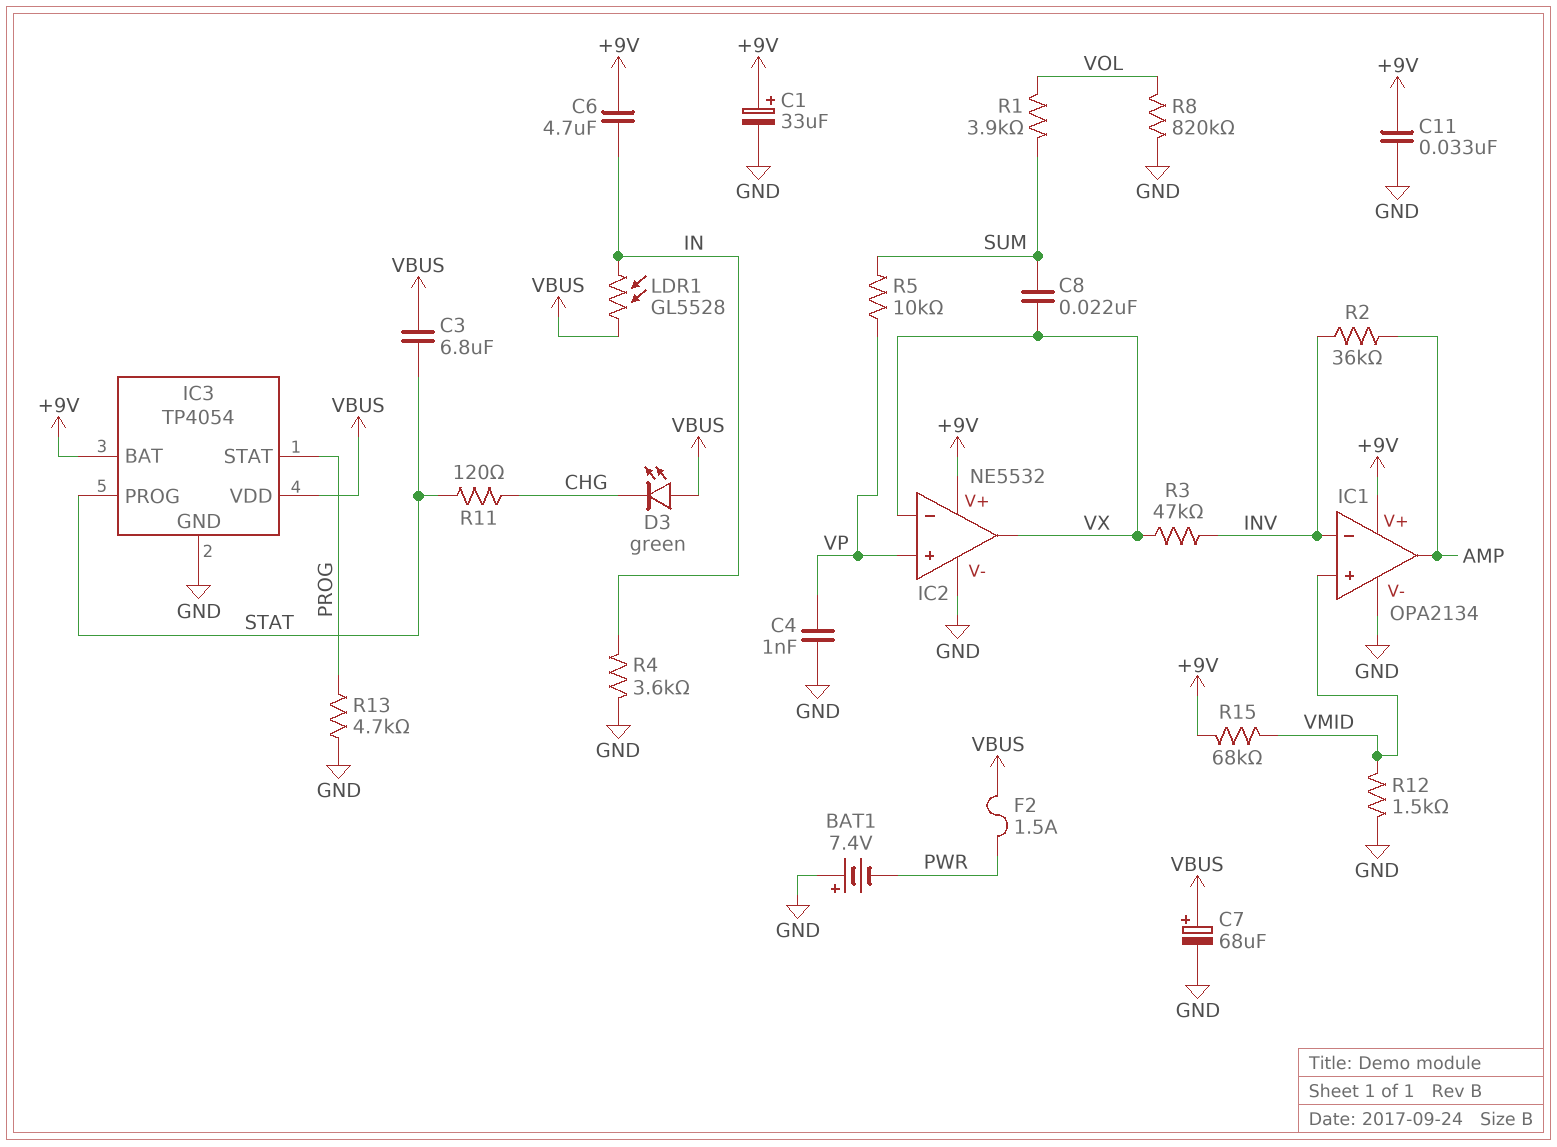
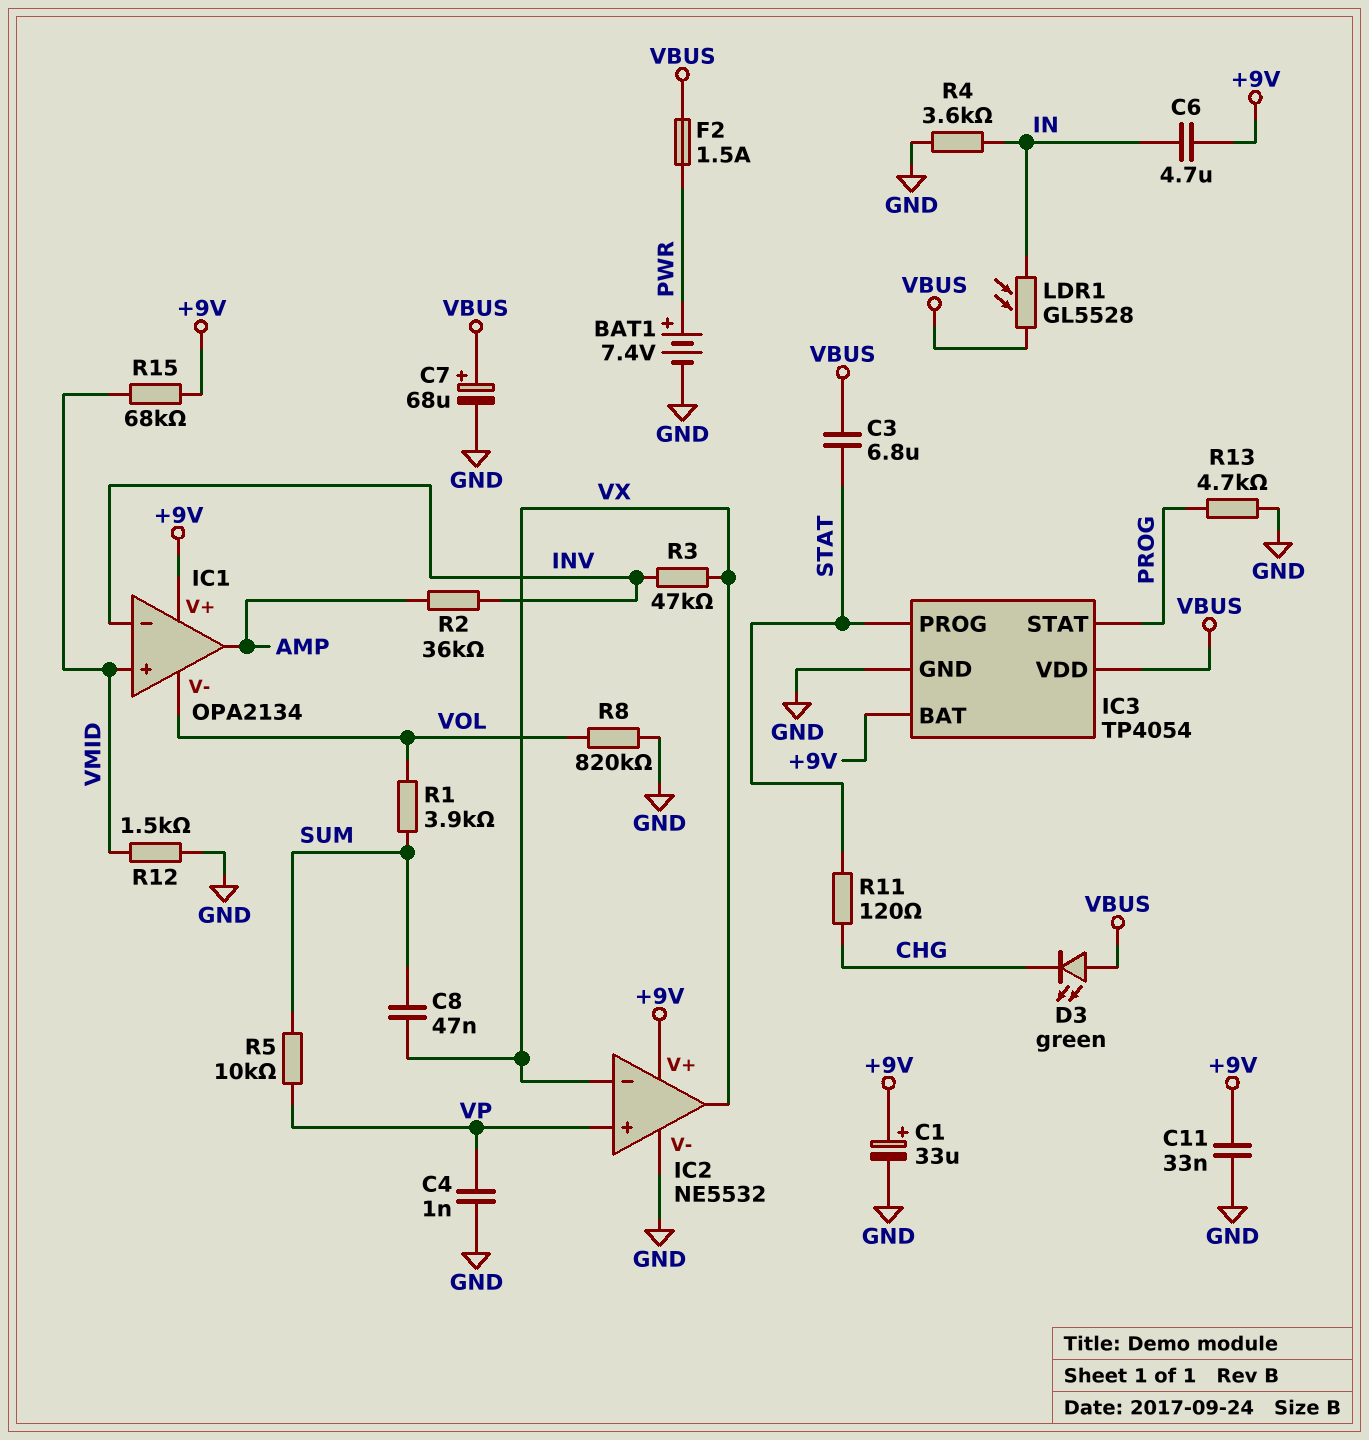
BAT1: 7.4V (plus GND, minus PWR) -> 7.4V (plus PWR, minus GND)
C8: 22nF (SUM, VX) -> 47nF (SUM, VX)
IC1 pin V-: GND -> VOL

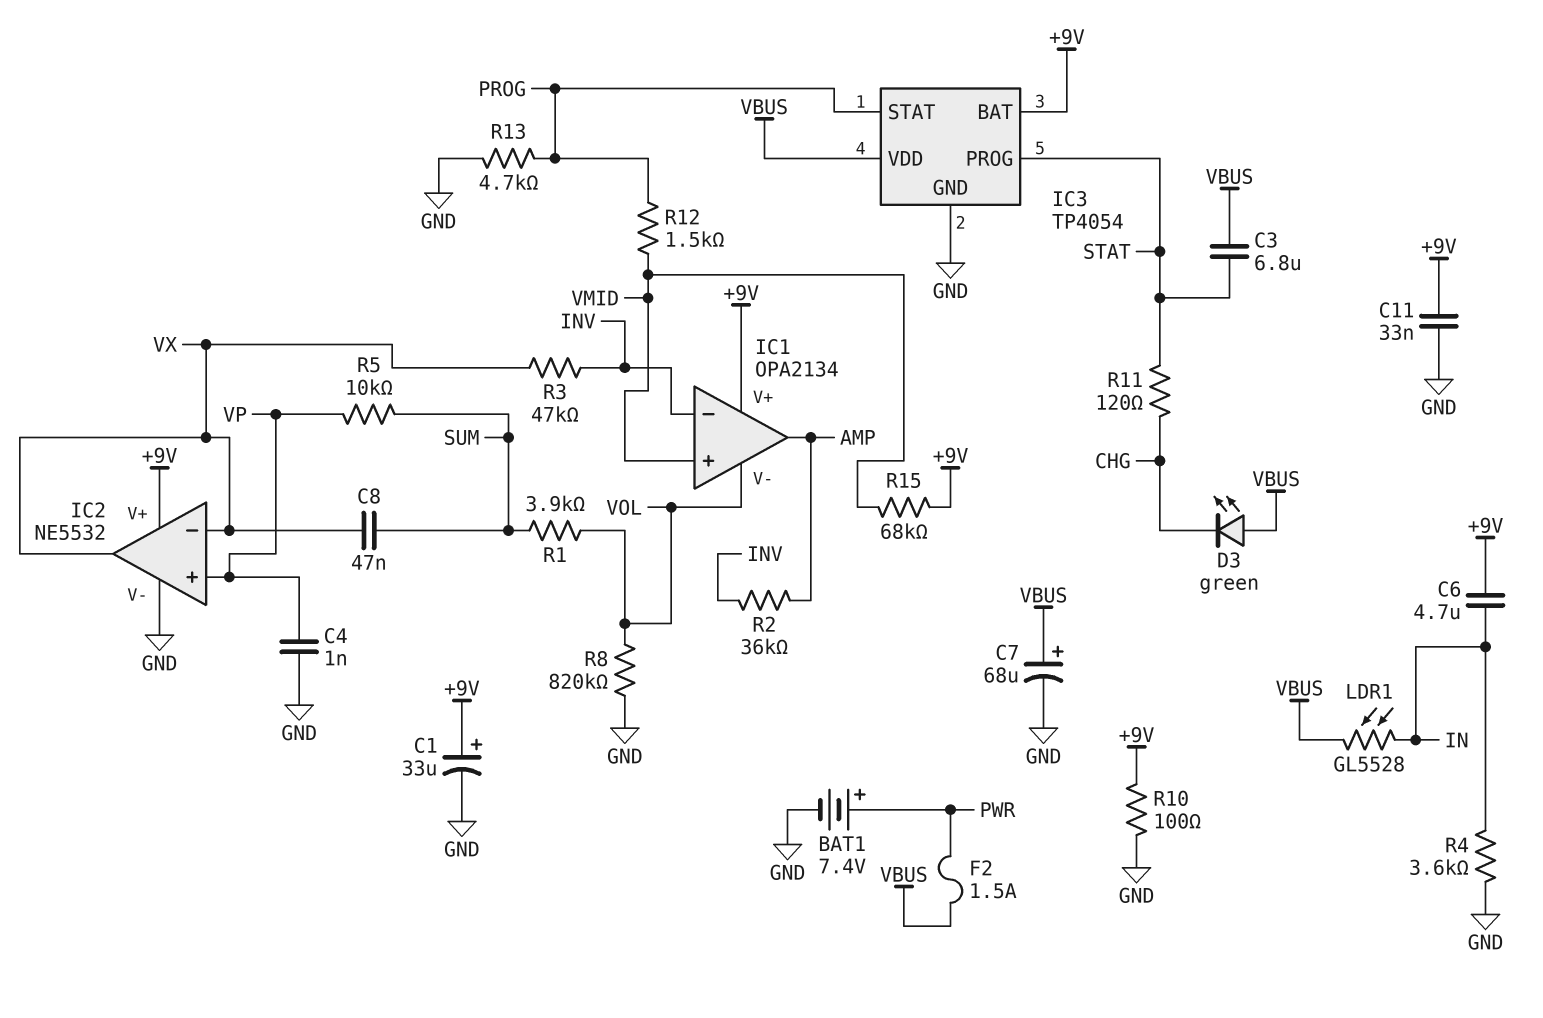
R10: none -> 100 (+9V, GND)
R12: 1.5k (GND, VMID) -> 1.5k (PROG, VMID)

